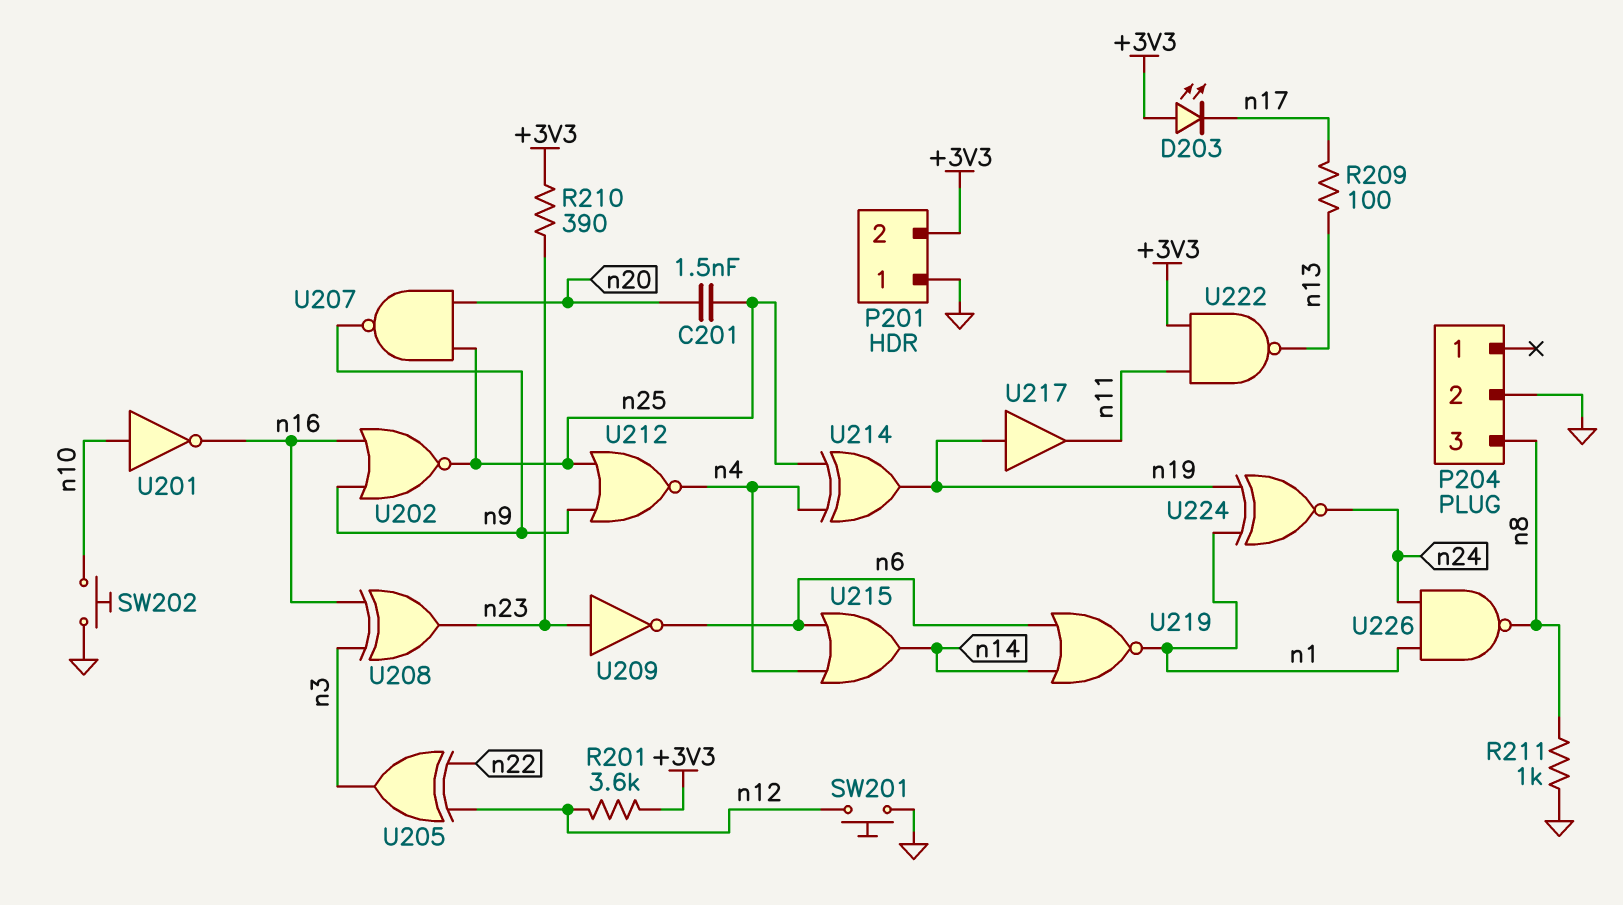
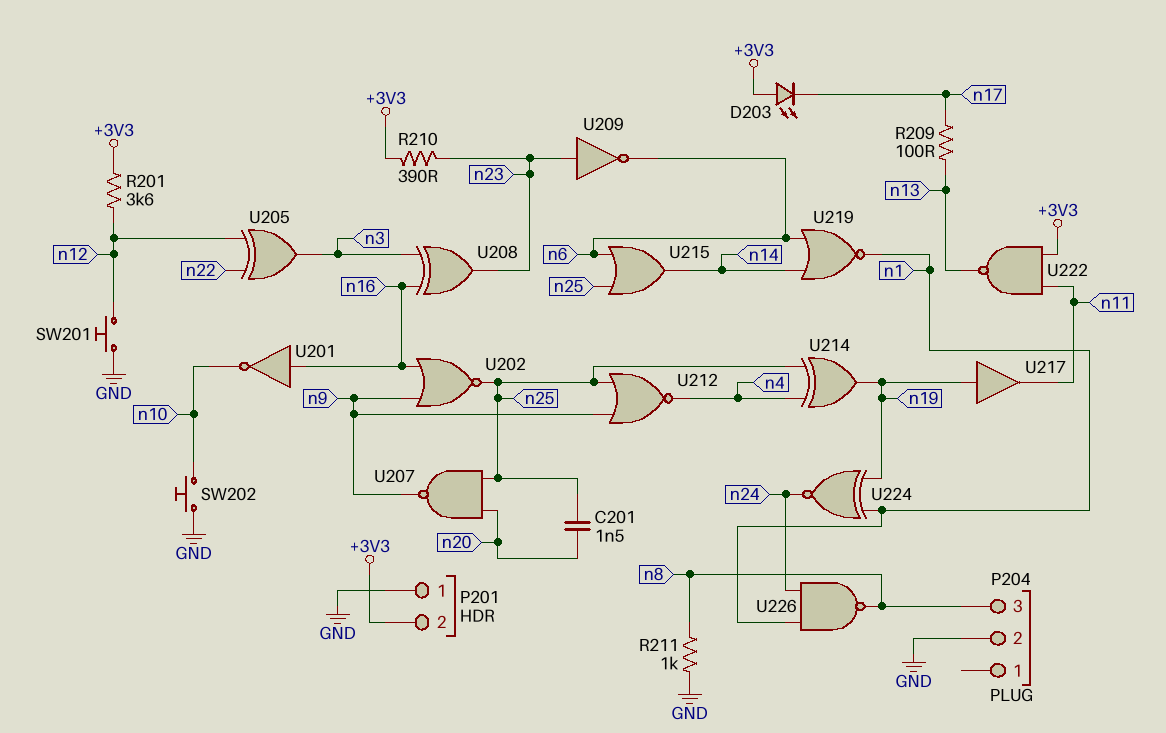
U201: NOT (in n10, out n16) -> NOT (in n16, out n10)
U215: OR (in n4, in n6, out n14) -> OR (in n6, in n25, out n14)

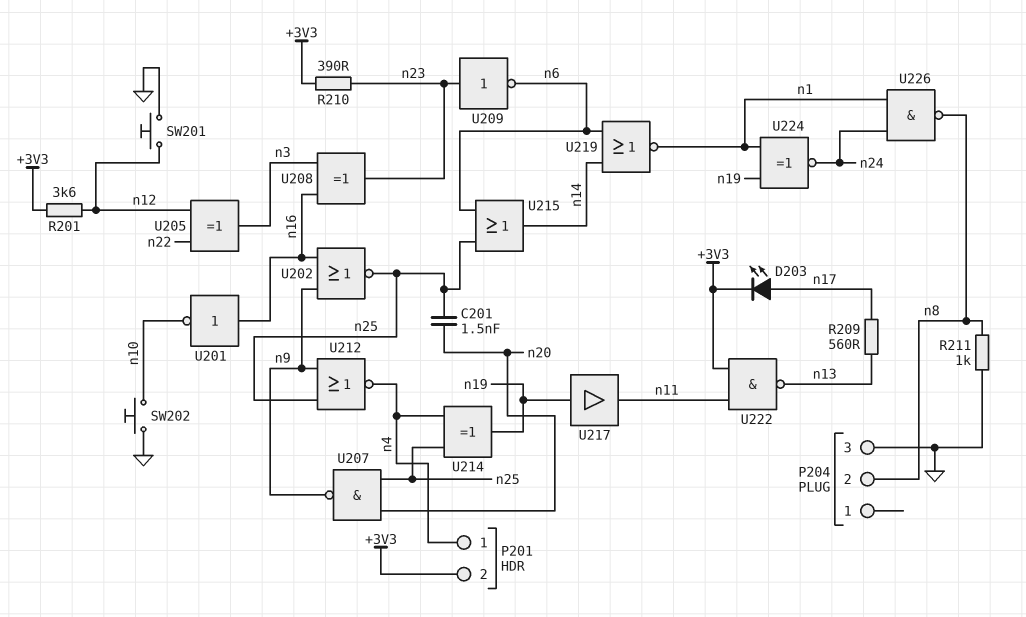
D203: LED (A +3V3, K n17) -> LED (A n17, K +3V3)
P201 pin 1: GND -> n4
P204 pin 2: GND -> n8
P204 pin 3: n8 -> GND
R209: 100 (n13, n17) -> 560 (n13, n17)

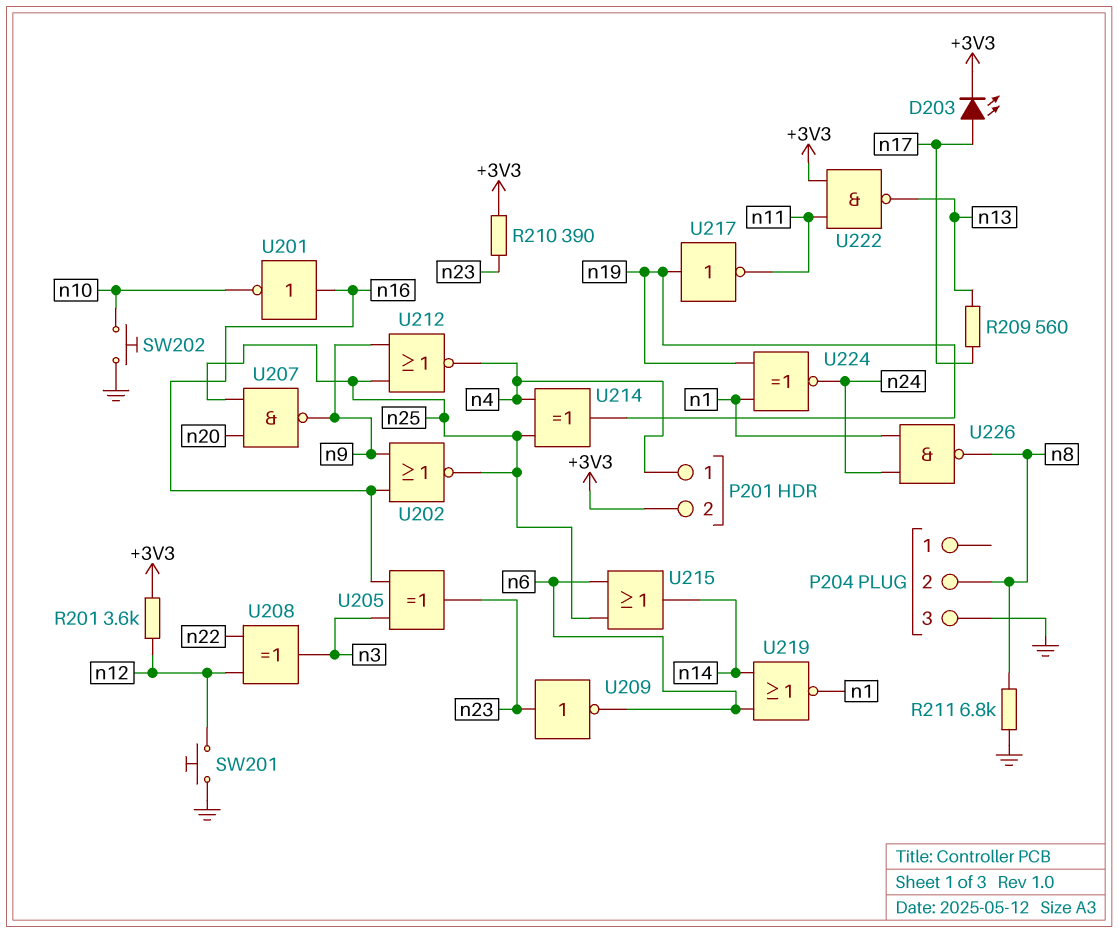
C201: 1.5nF (n20, n25) -> none
R211: 1k (GND, n8) -> 6.8k (GND, n8)
U205: XOR (in n12, in n22, out n3) -> XOR (in n3, in n16, out n23)
U208: XOR (in n3, in n16, out n23) -> XOR (in n12, in n22, out n3)
U217: buffer (in n19, out n11) -> NOT (in n19, out n11)

